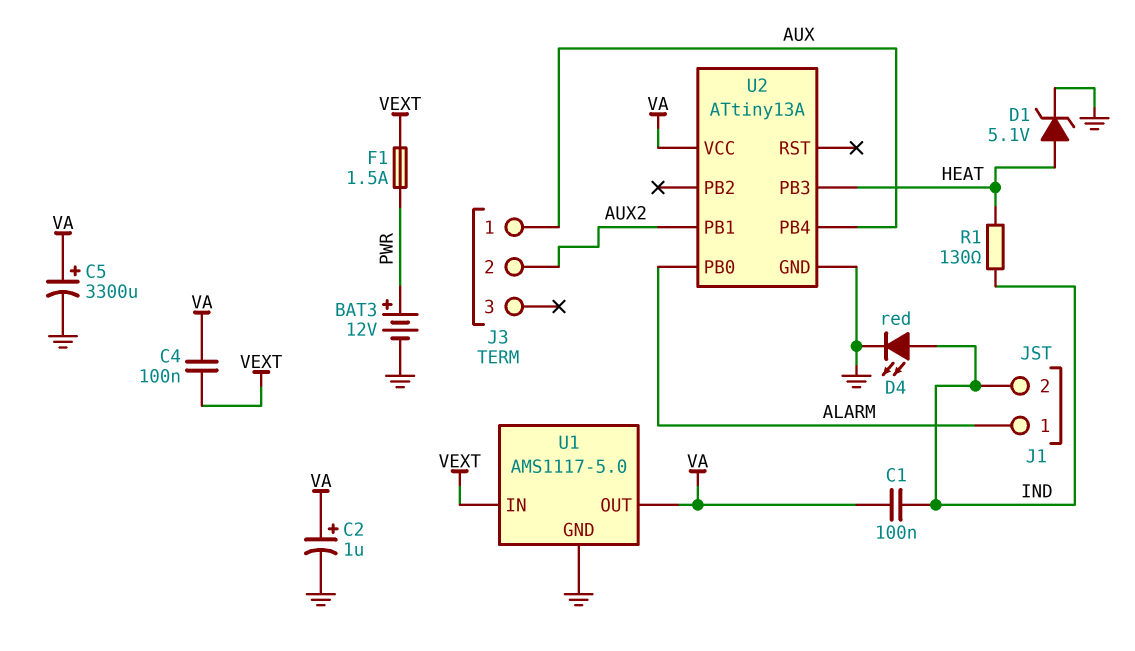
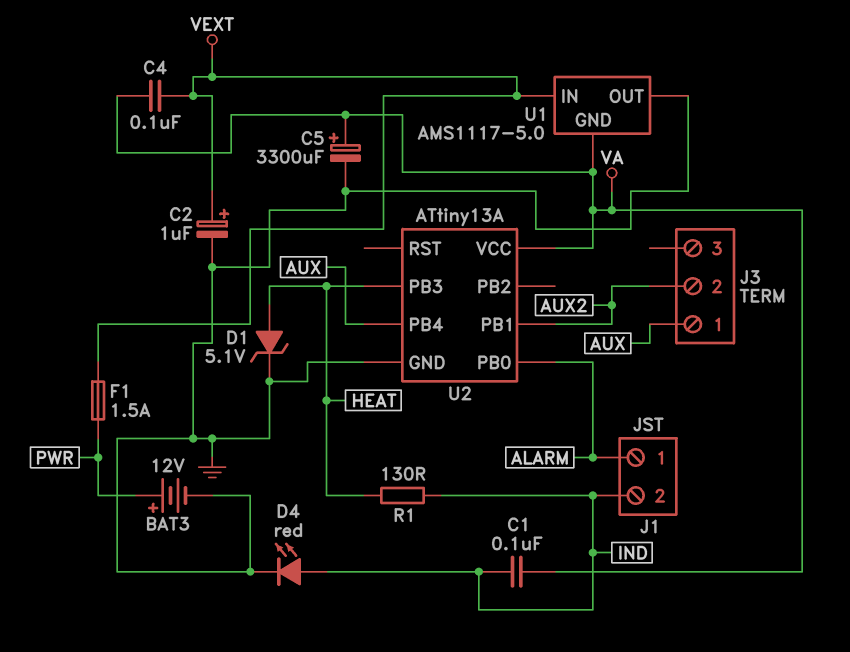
C2: 1uF (plus VA, minus GND) -> 1uF (plus VEXT, minus GND)
U1 pin GND: GND -> VA
U1 pin OUT: VA -> GND

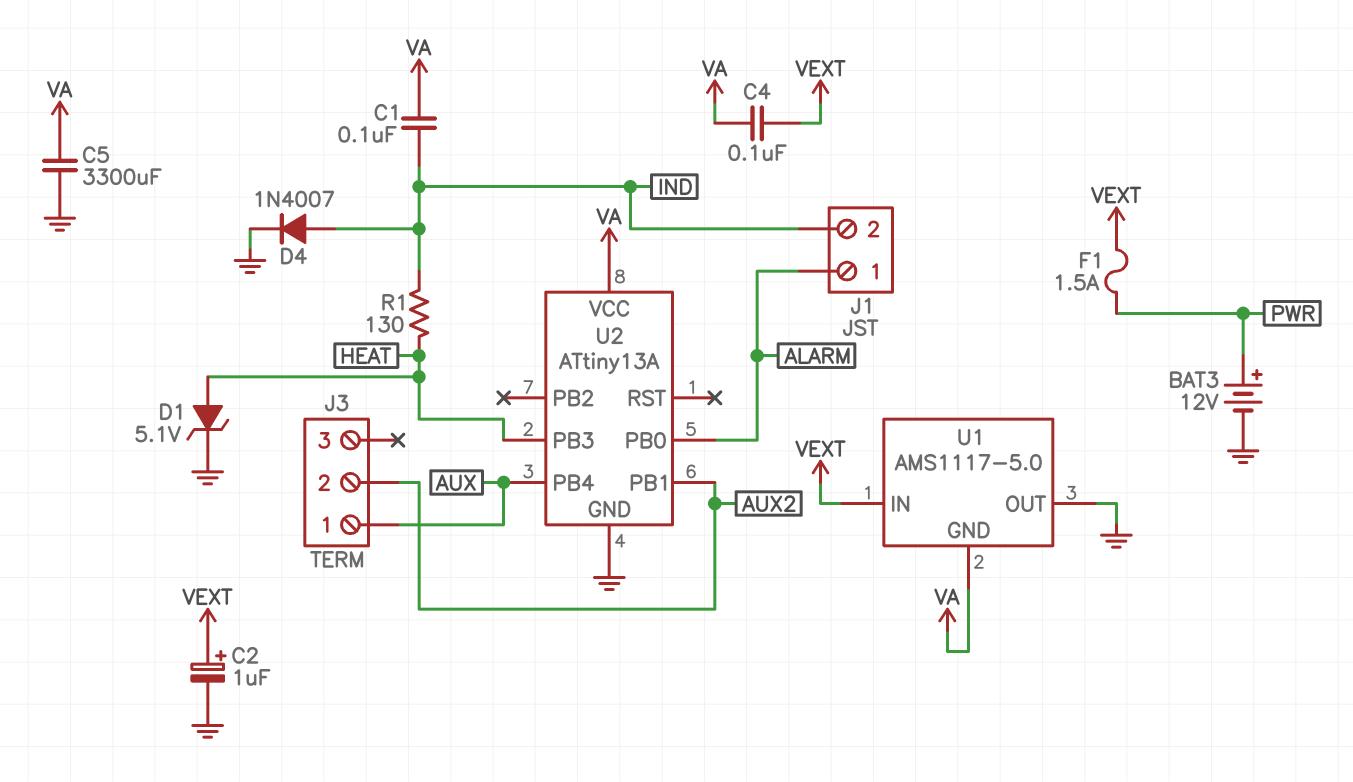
C5: 3300uF (plus VA, minus GND) -> 3300uF (GND, VA)
D4: LED red (A IND, K GND) -> diode 1N4007 (A IND, K GND)

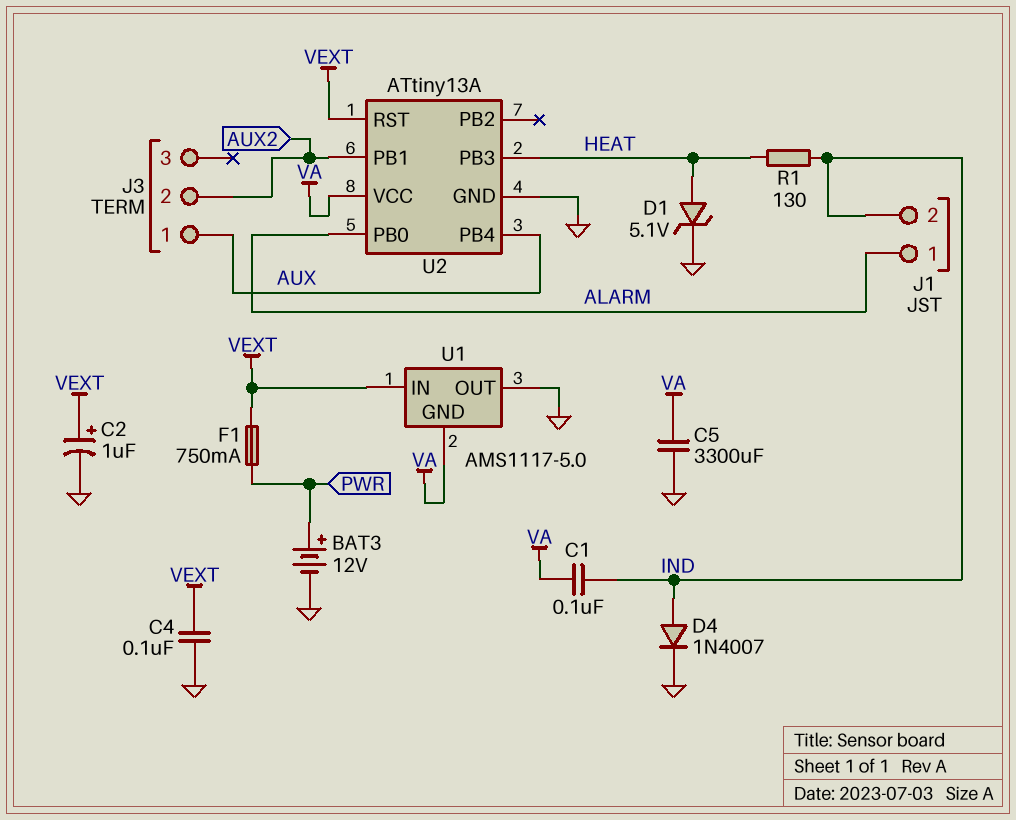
C4: 100nF (VA, VEXT) -> 100nF (GND, VEXT)
F1: 1.5A (PWR, VEXT) -> 750mA (PWR, VEXT)
U2 pin RST: none -> VEXT

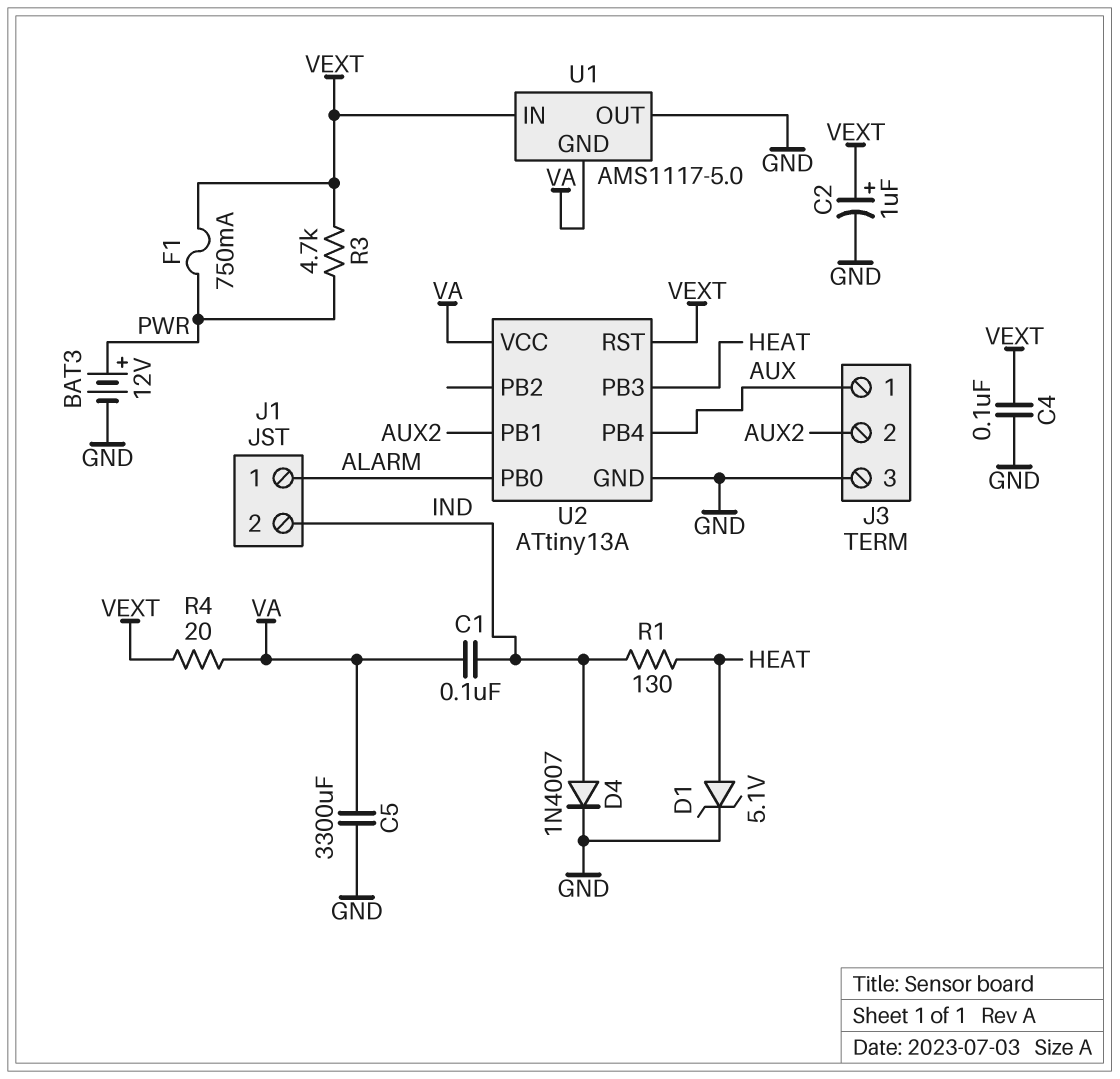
J3 pin 3: none -> GND
R3: none -> 4.7k (PWR, VEXT)
R4: none -> 20 (VA, VEXT)

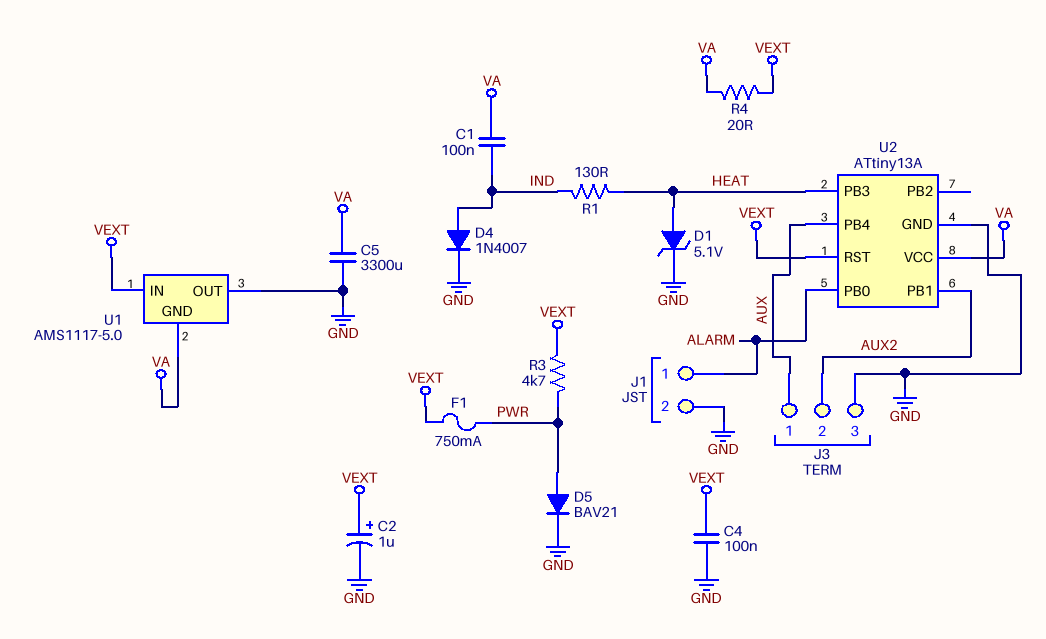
BAT3: 12V (plus PWR, minus GND) -> none
D5: none -> diode BAV21 (A PWR, K GND)
J1 pin 2: IND -> GND

